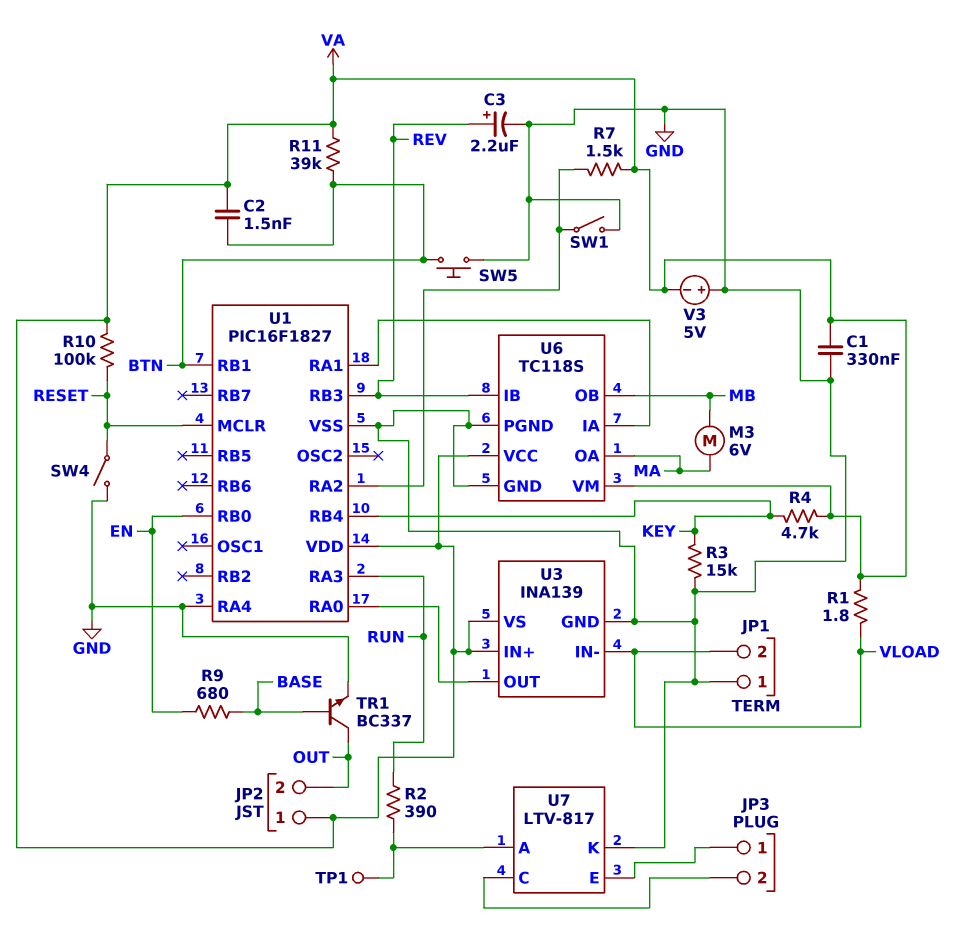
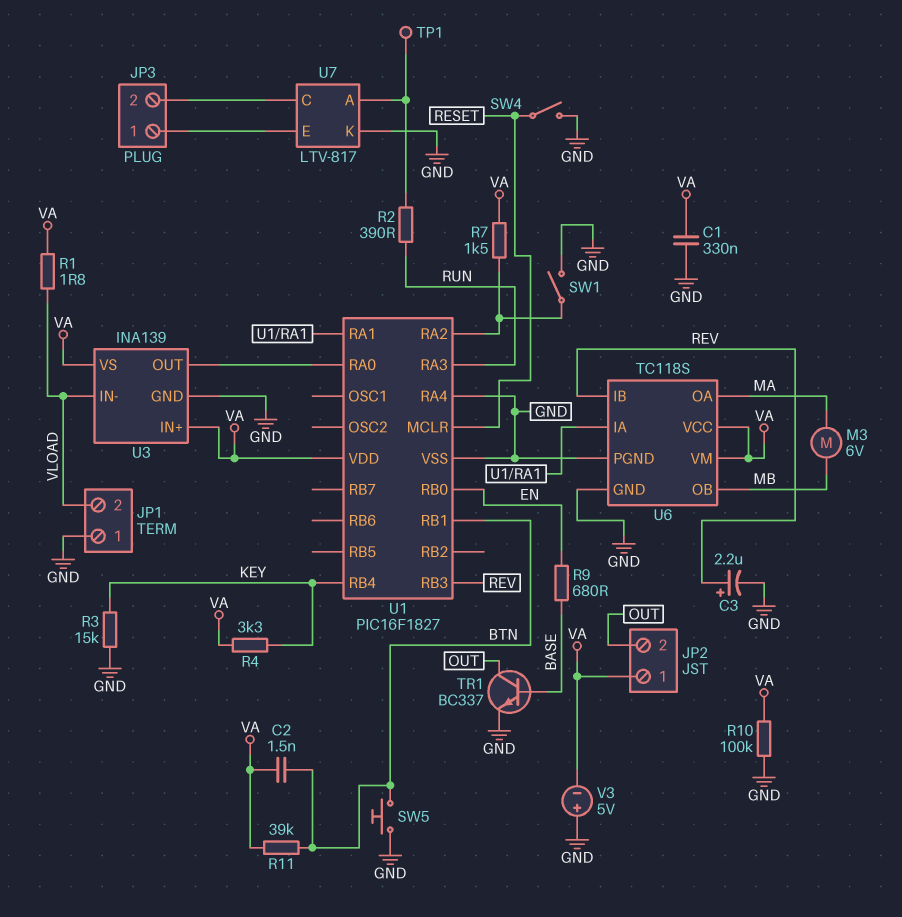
R4: 4.7k (KEY, VA) -> 3.3k (KEY, VA)
R10: 100k (RESET, VA) -> 100k (GND, VA)

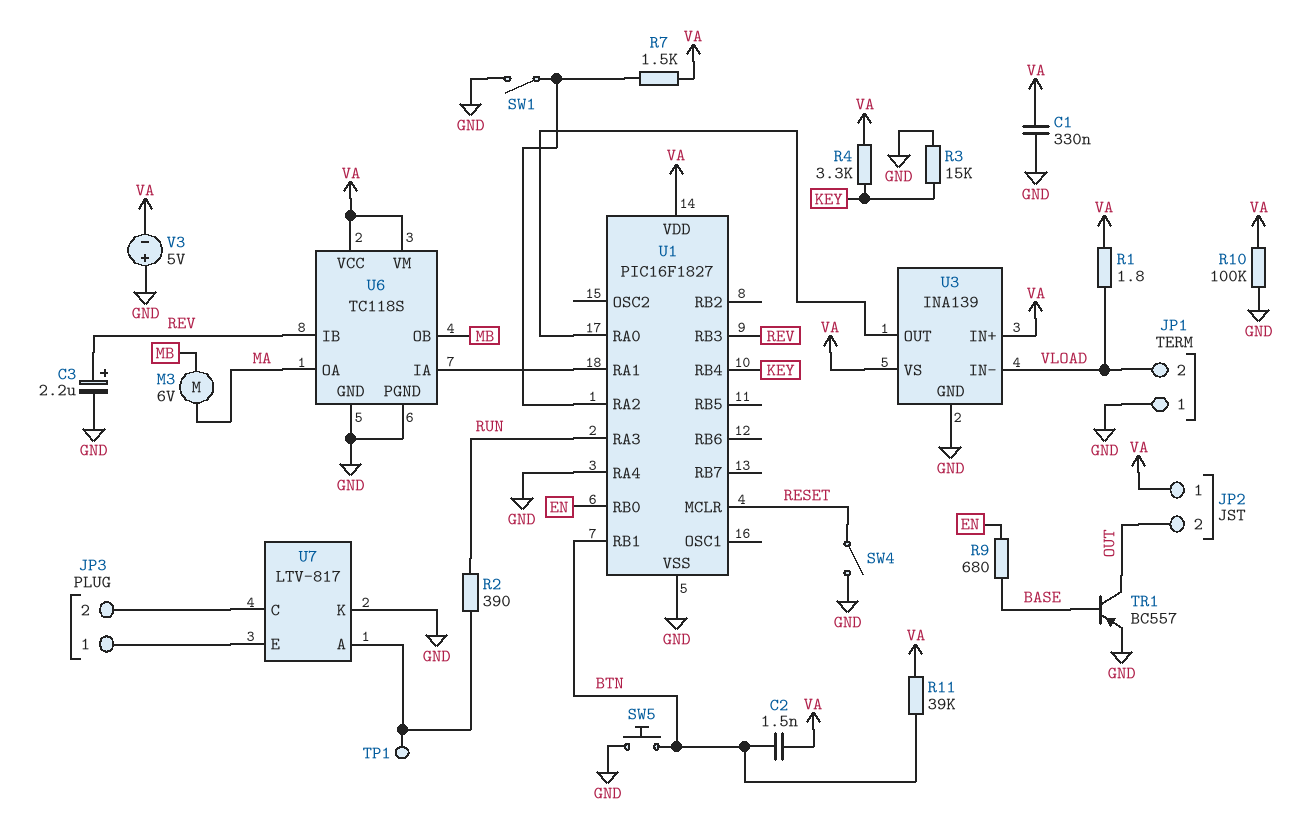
TR1: NPN BC337 (B BASE, C OUT, E GND) -> PNP BC557 (B BASE, C OUT, E GND)

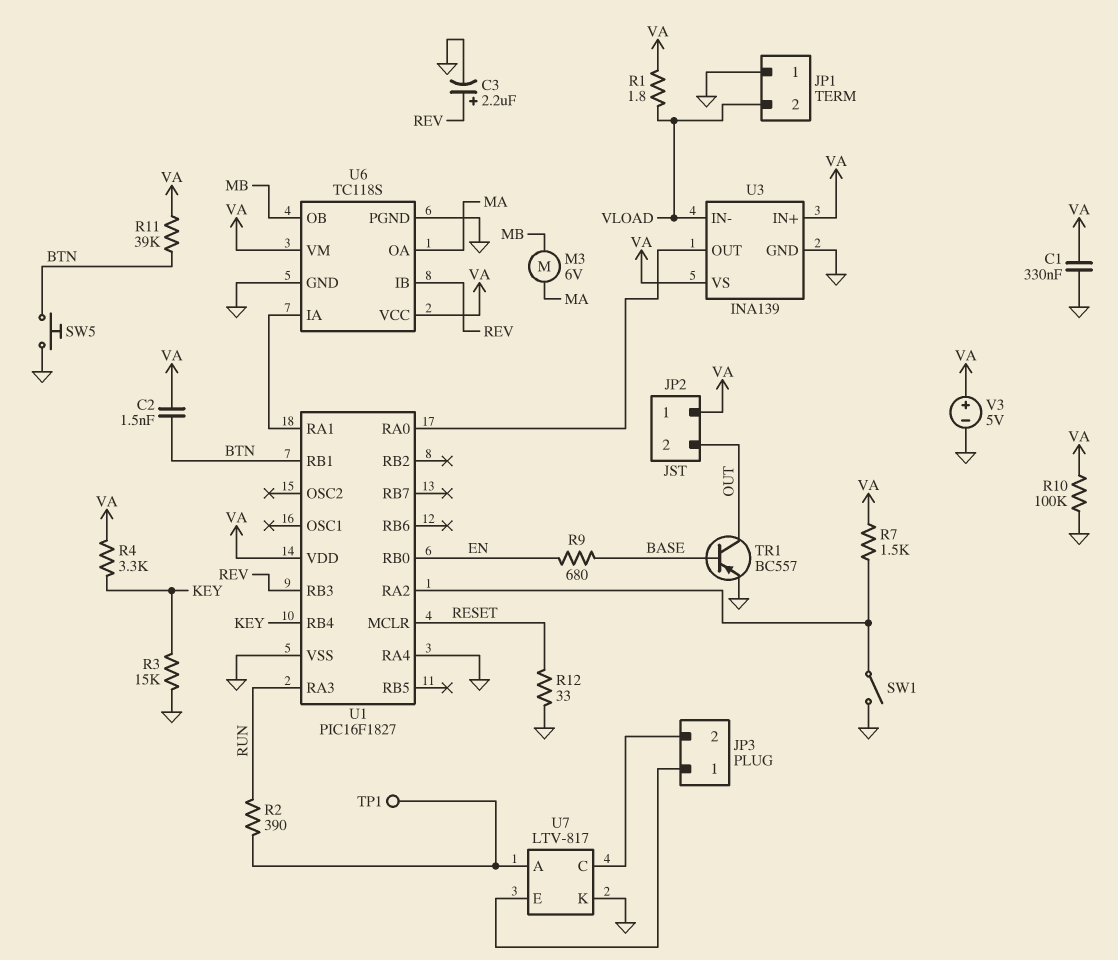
R12: none -> 33 (GND, RESET)
SW4: switch (GND, RESET) -> none
V3: 5V (plus GND, minus VA) -> 5V (plus VA, minus GND)

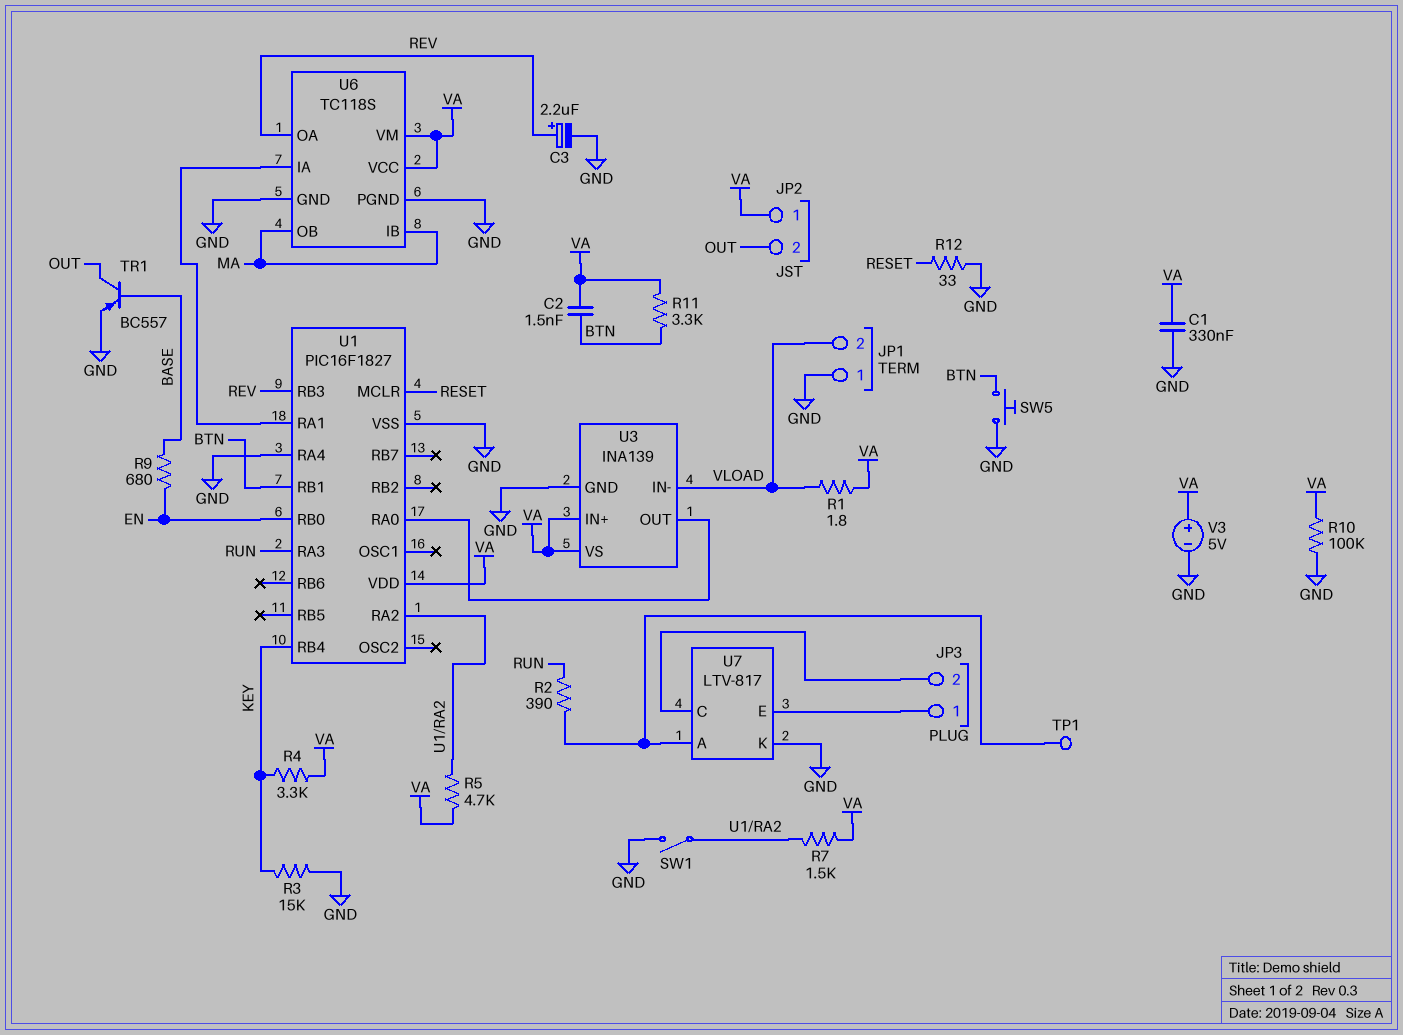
M3: motor 6V (MA, MB) -> none
R5: none -> 4.7k (U1/RA2, VA)
R11: 39k (BTN, VA) -> 3.3k (BTN, VA)
U6 pin IB: REV -> MA
U6 pin OA: MA -> REV
U6 pin OB: MB -> MA

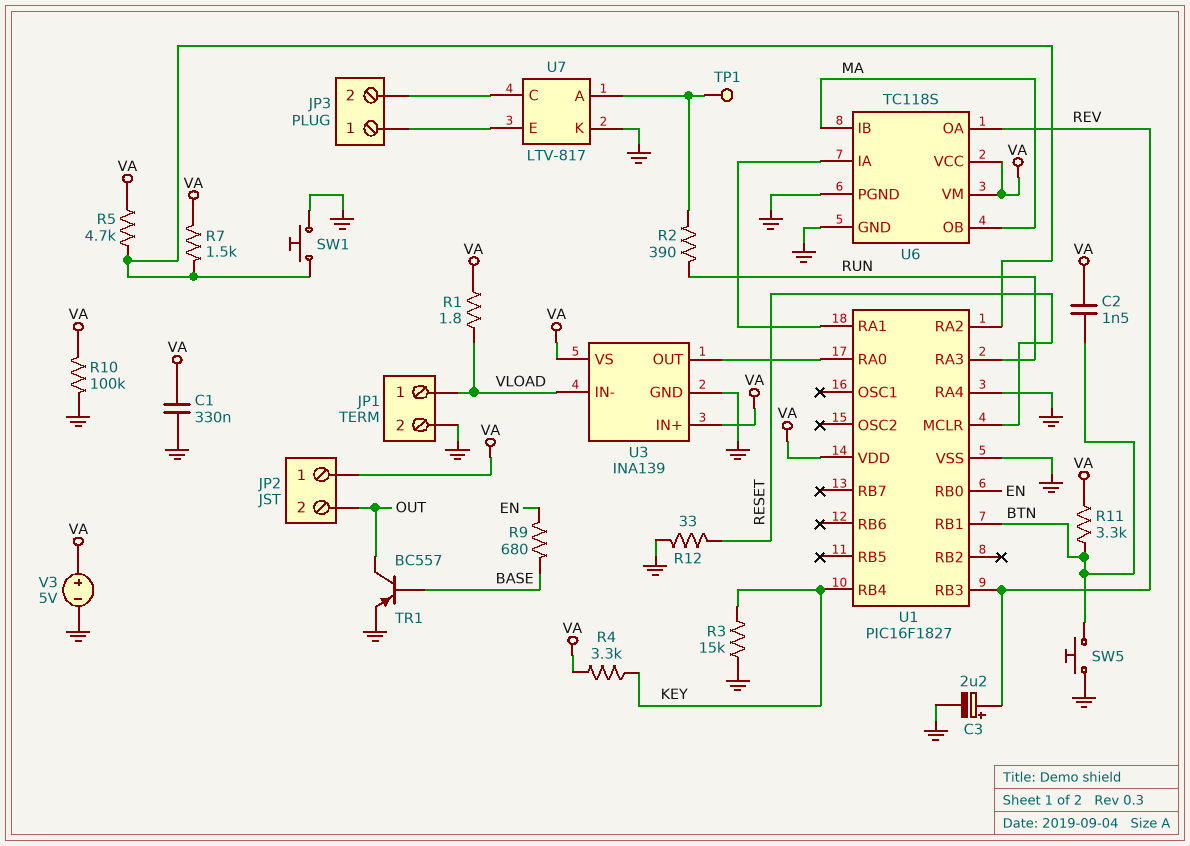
JP1 pin 1: GND -> VLOAD
JP1 pin 2: VLOAD -> GND
SW1: switch (GND, U1/RA2) -> button (GND, U1/RA2)

